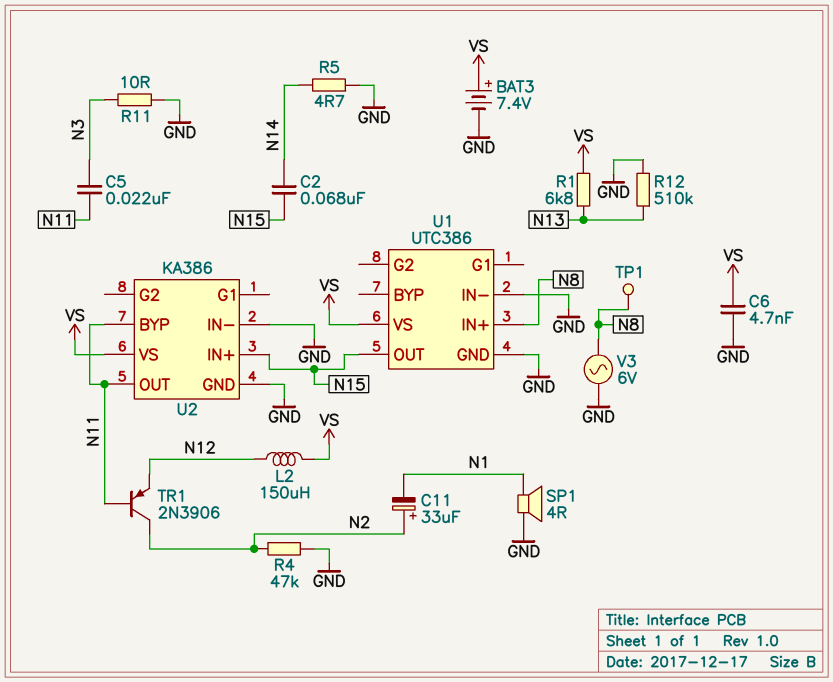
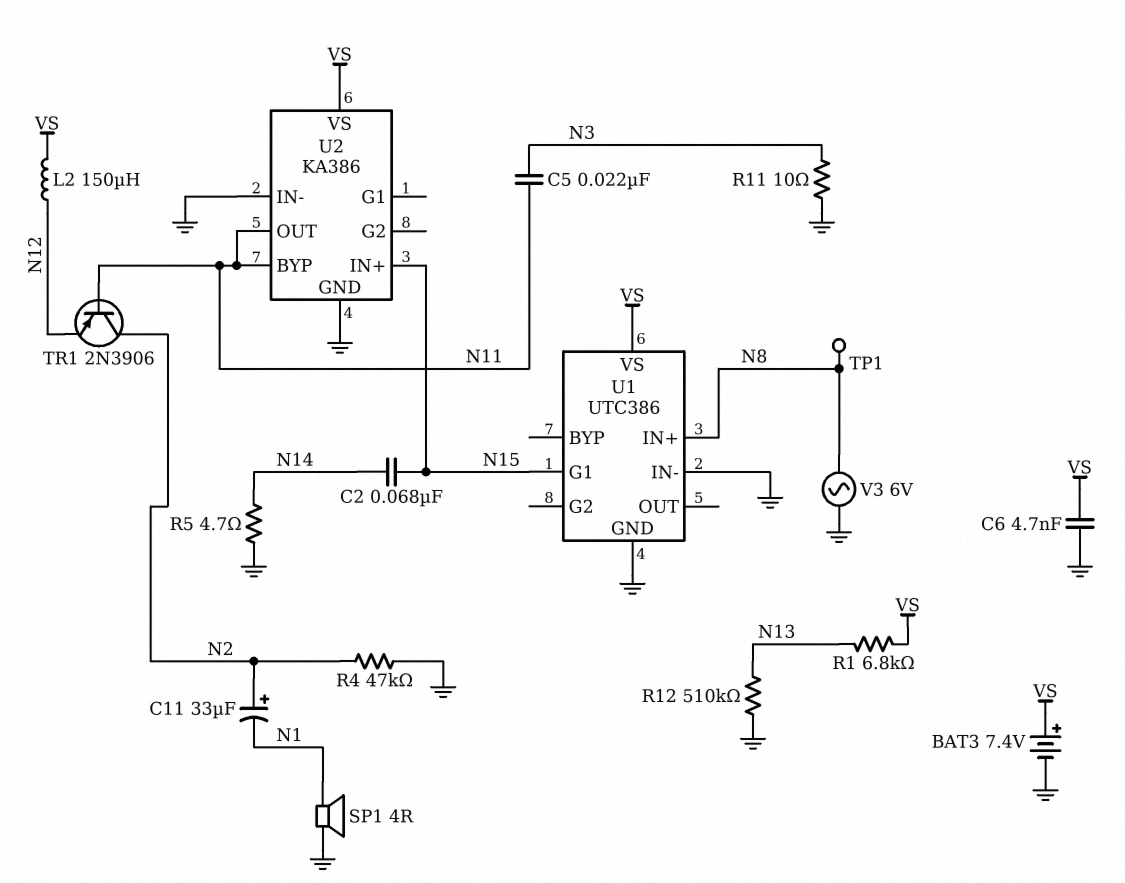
U1 pin G1: none -> N15
U1 pin OUT: N15 -> none

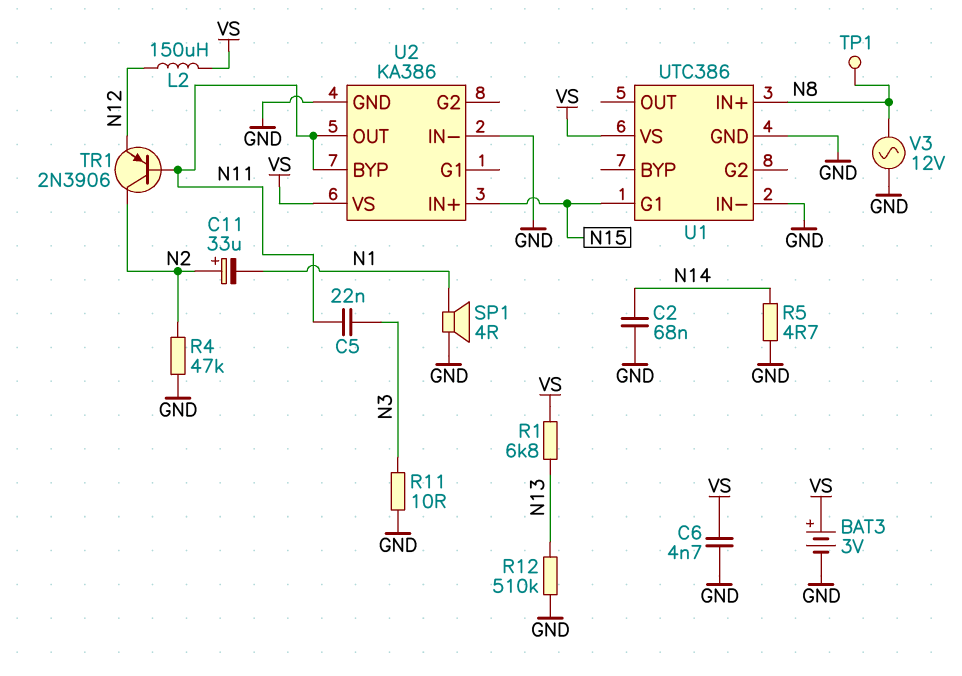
BAT3: 7.4V (plus VS, minus GND) -> 3V (plus VS, minus GND)
C2: 68nF (N14, N15) -> 68nF (GND, N14)
V3: AC 6V (GND, N8) -> AC 12V (GND, N8)

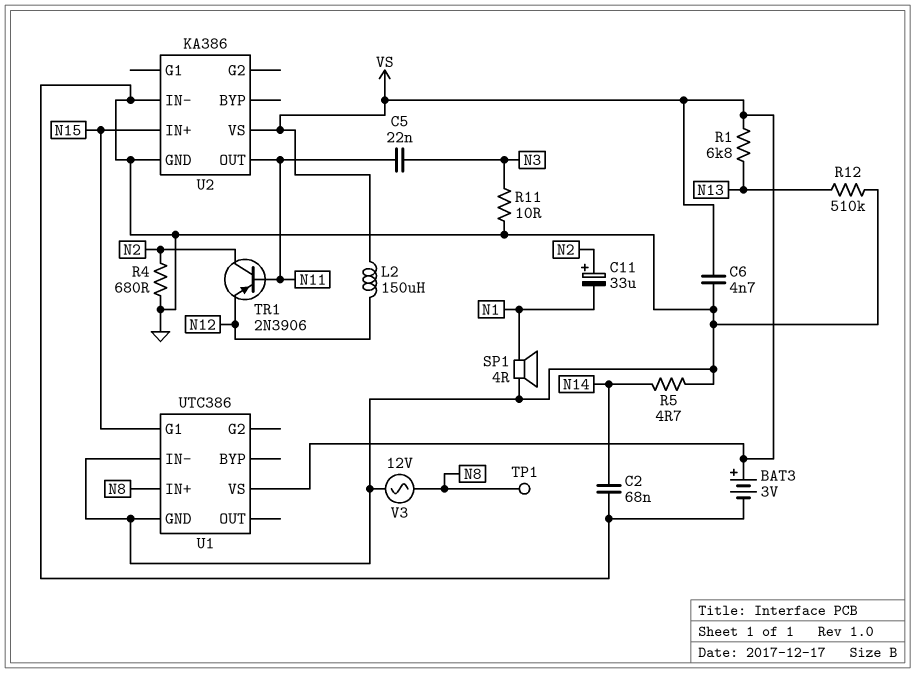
R4: 47k (GND, N2) -> 680 (GND, N2)
U2 pin BYP: N11 -> none

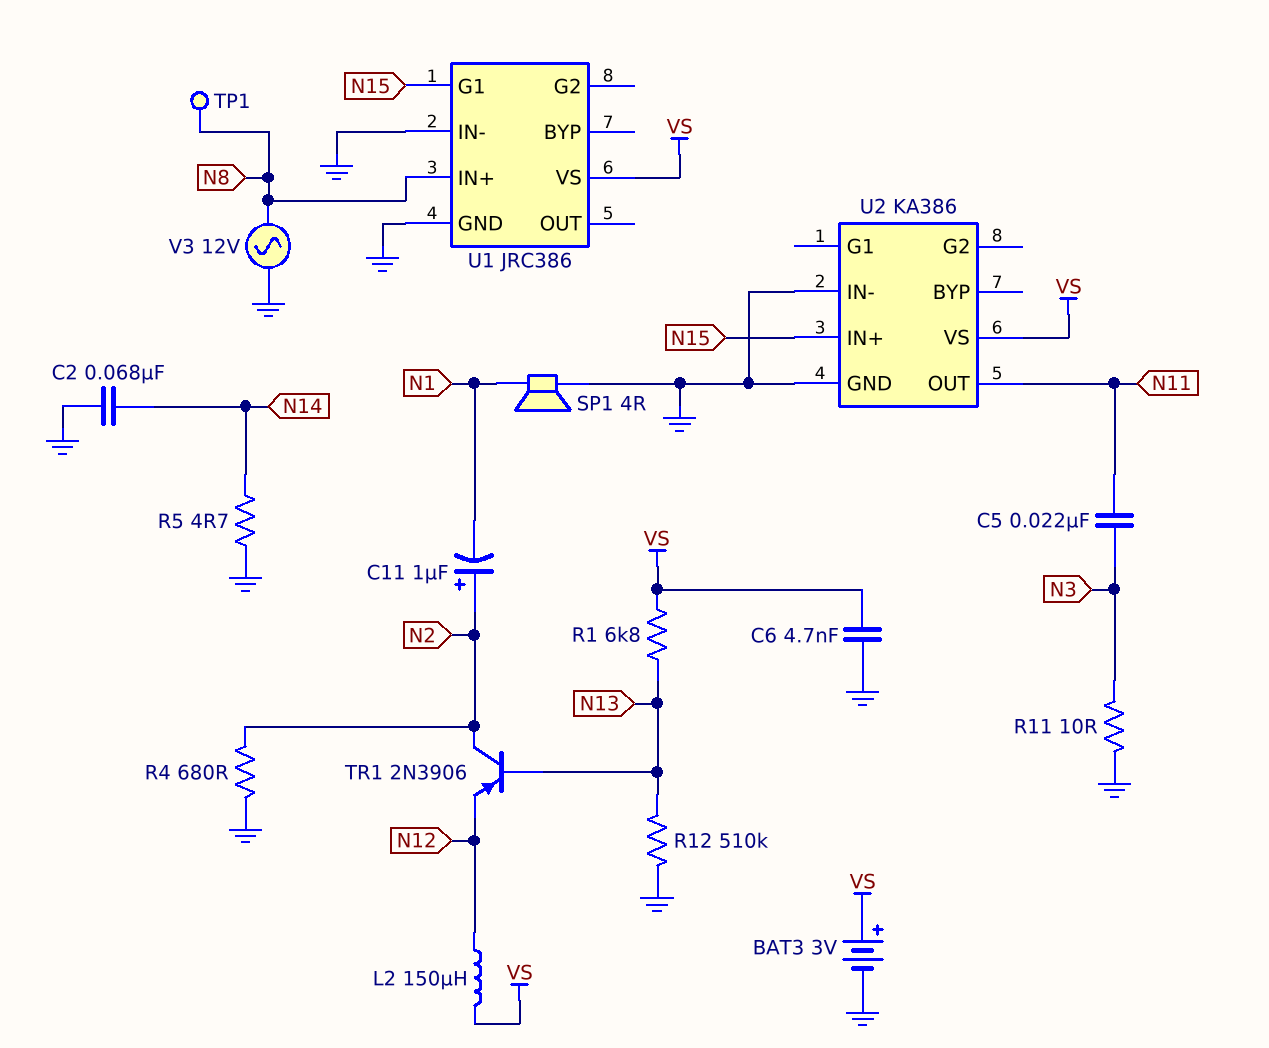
C11: 33uF (plus N2, minus N1) -> 1uF (plus N2, minus N1)
TR1: PNP 2N3906 (B N11, C N2, E N12) -> PNP 2N3906 (B N13, C N2, E N12)
U1: UTC386 -> JRC386

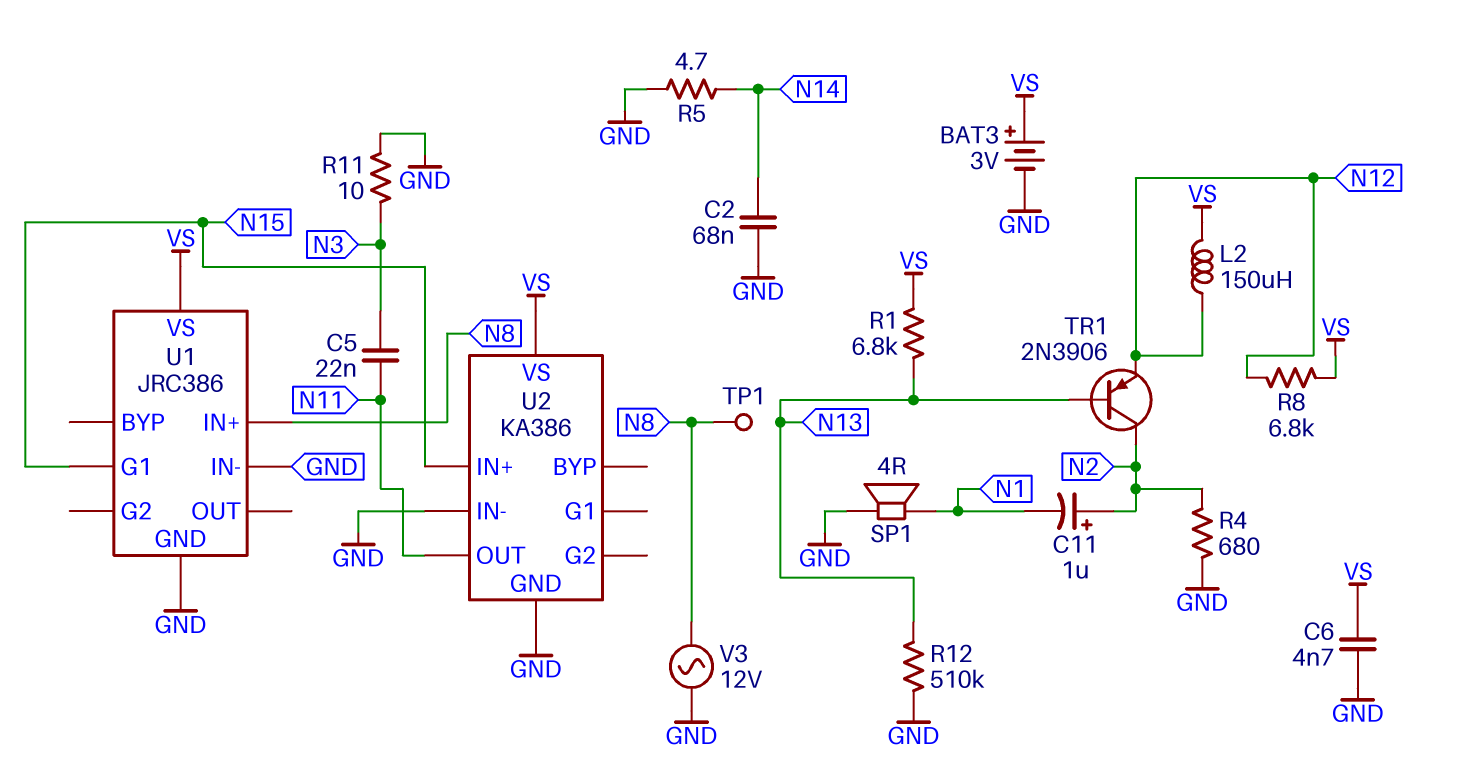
R8: none -> 6.8k (N12, VS)

